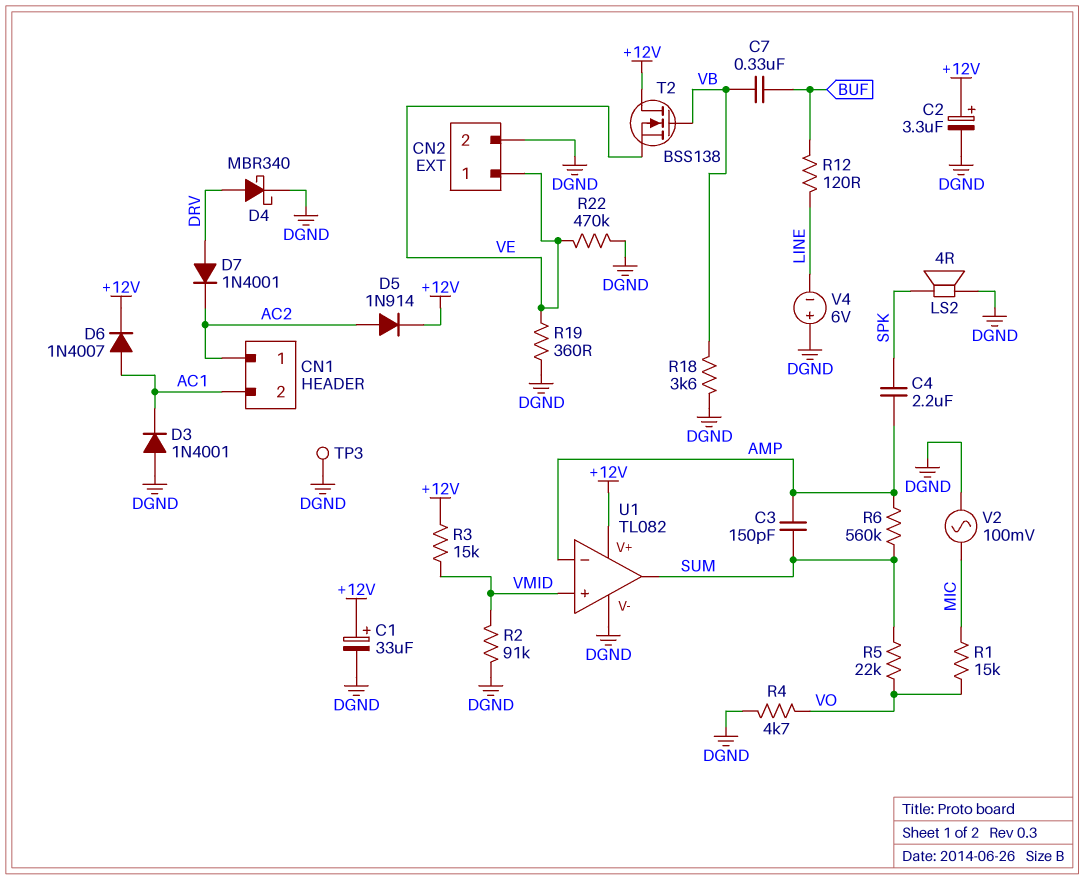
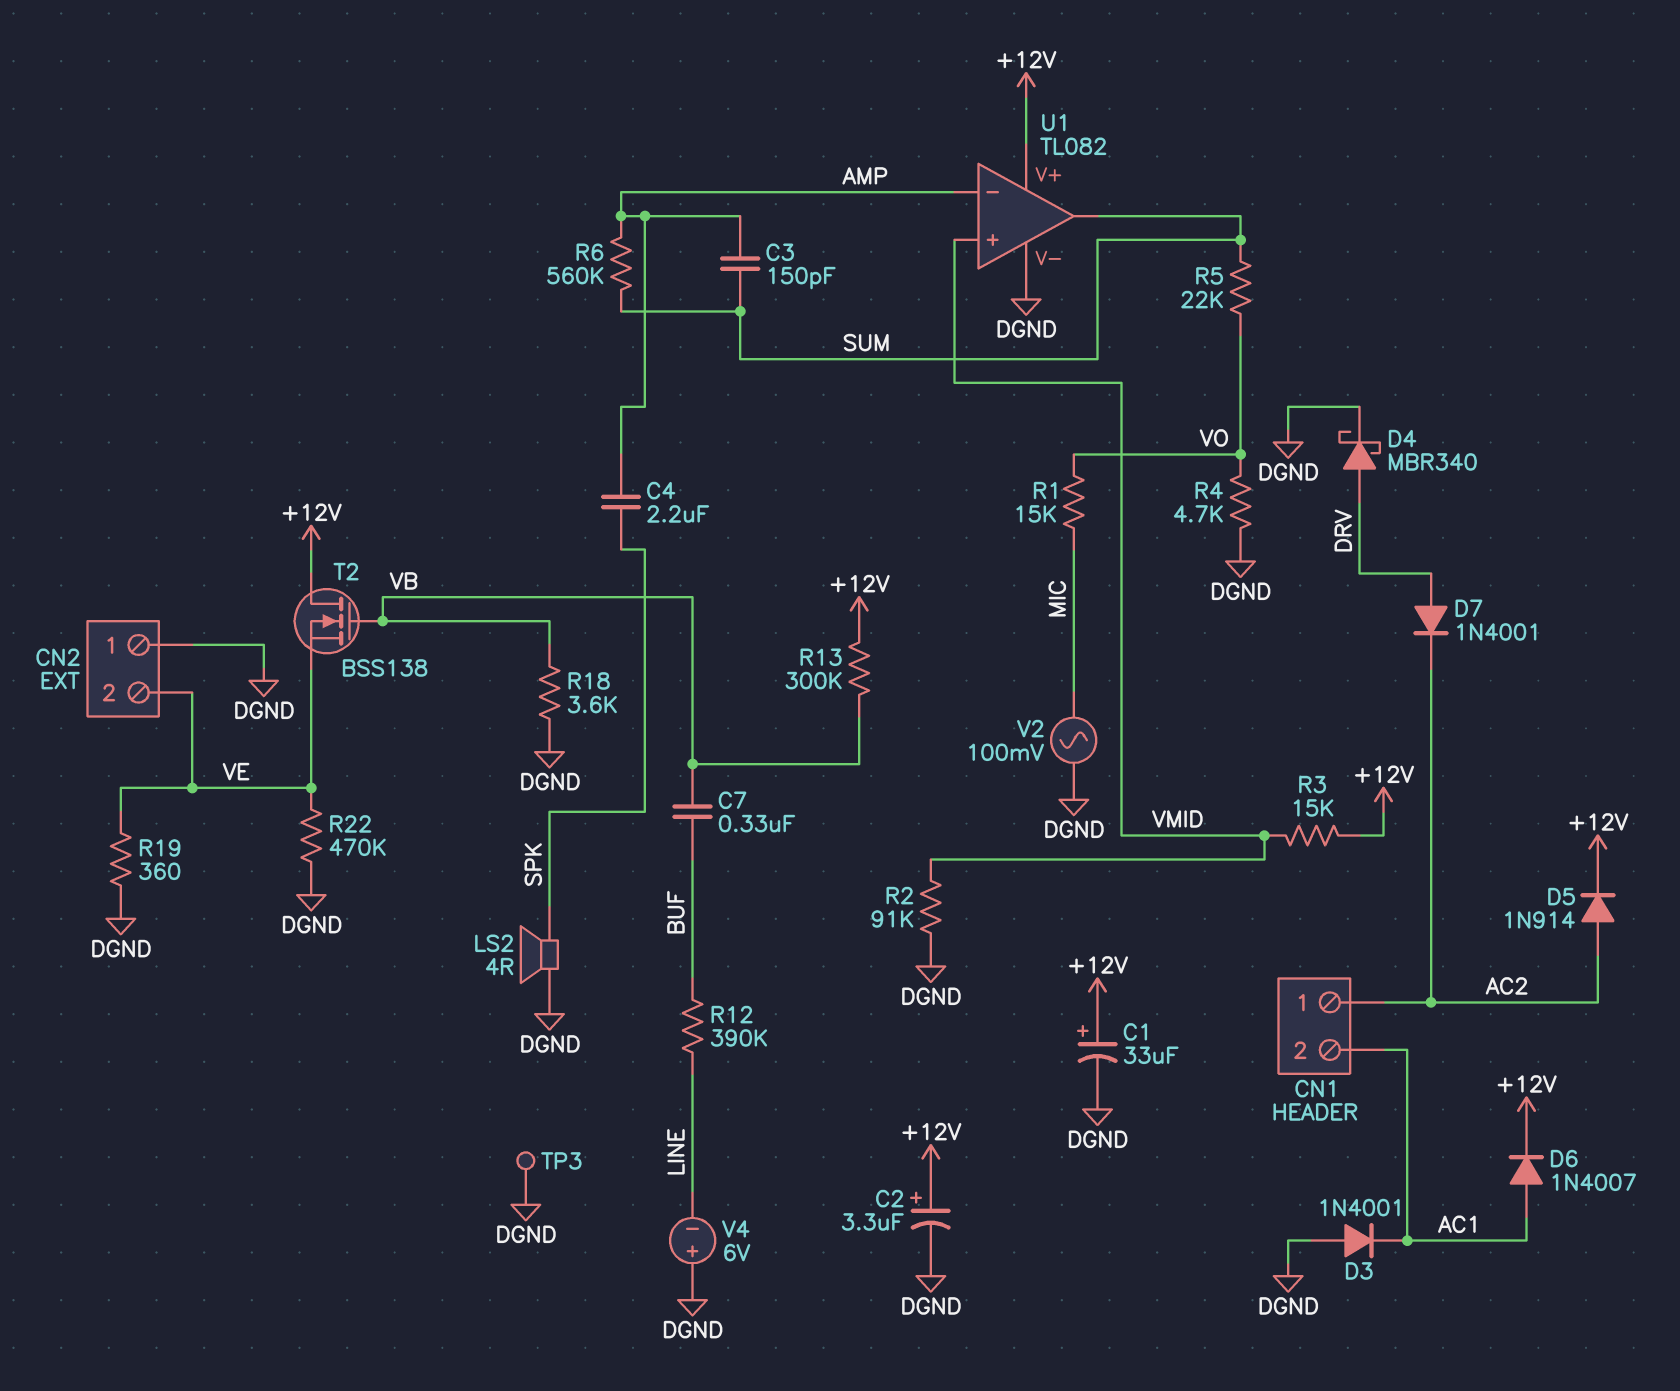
CN2 pin 1: VE -> DGND
CN2 pin 2: DGND -> VE
R12: 120 (BUF, LINE) -> 390k (BUF, LINE)
R13: none -> 300k (+12V, VB)

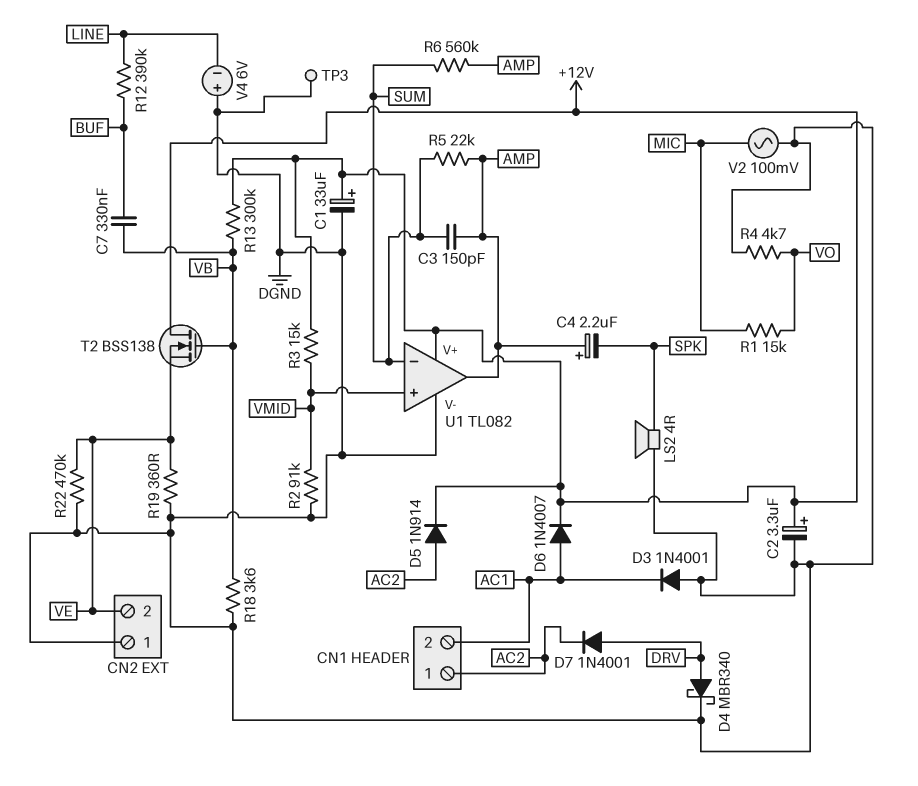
C4: 2.2uF (AMP, SPK) -> 2.2uF (plus AMP, minus SPK)
R5: 22k (SUM, VO) -> 22k (AMP, SUM)
U1 pin in-: AMP -> SUM
U1 pin out: SUM -> AMP

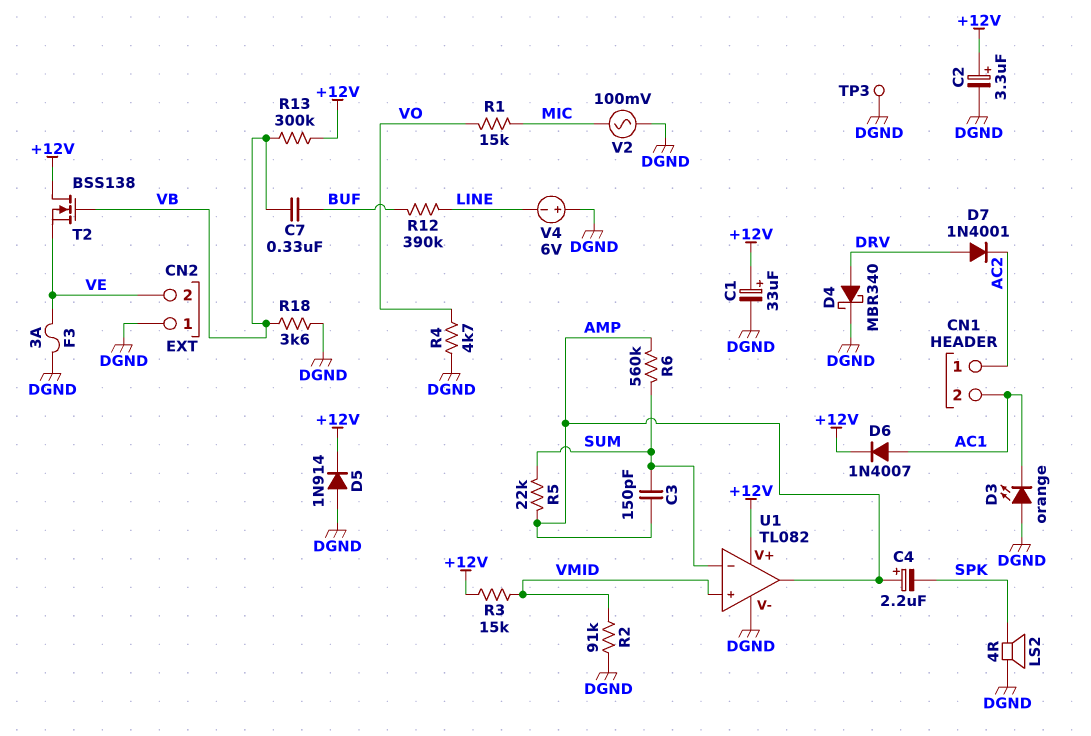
D3: diode 1N4001 (A DGND, K AC1) -> LED orange (A DGND, K AC1)
D5: diode 1N914 (A AC2, K +12V) -> diode 1N914 (A DGND, K +12V)
F3: none -> 3A (DGND, VE)
R19: 360 (DGND, VE) -> none
R22: 470k (DGND, VE) -> none

